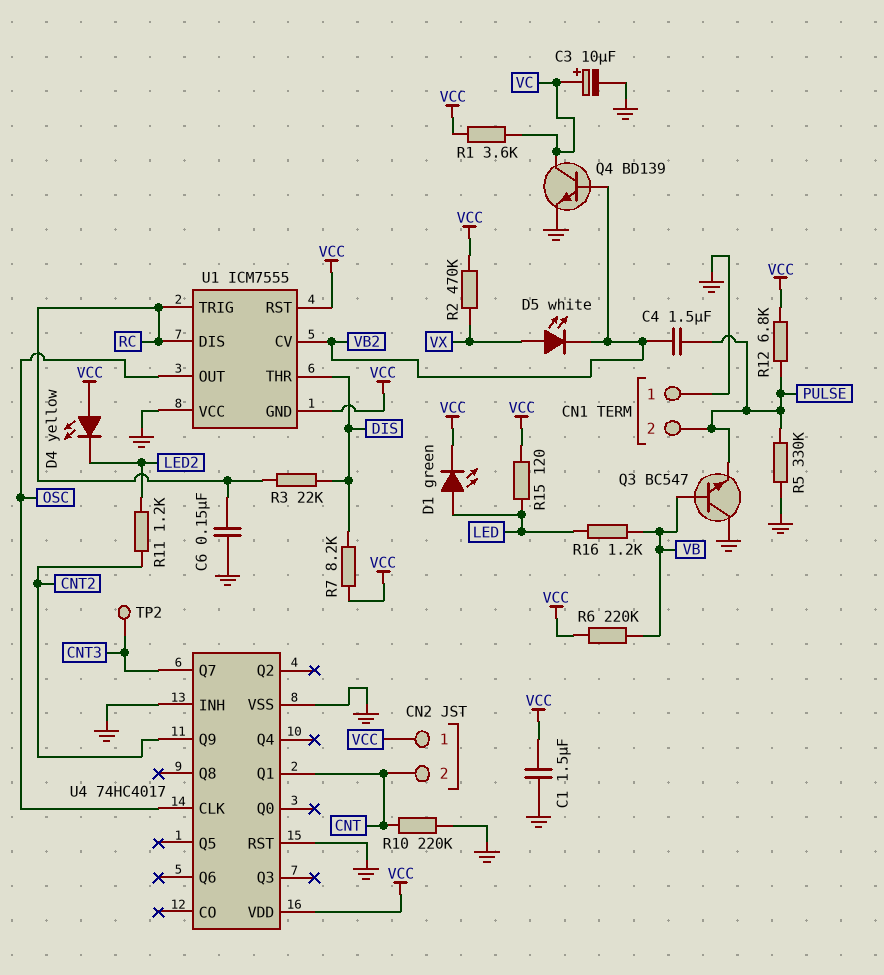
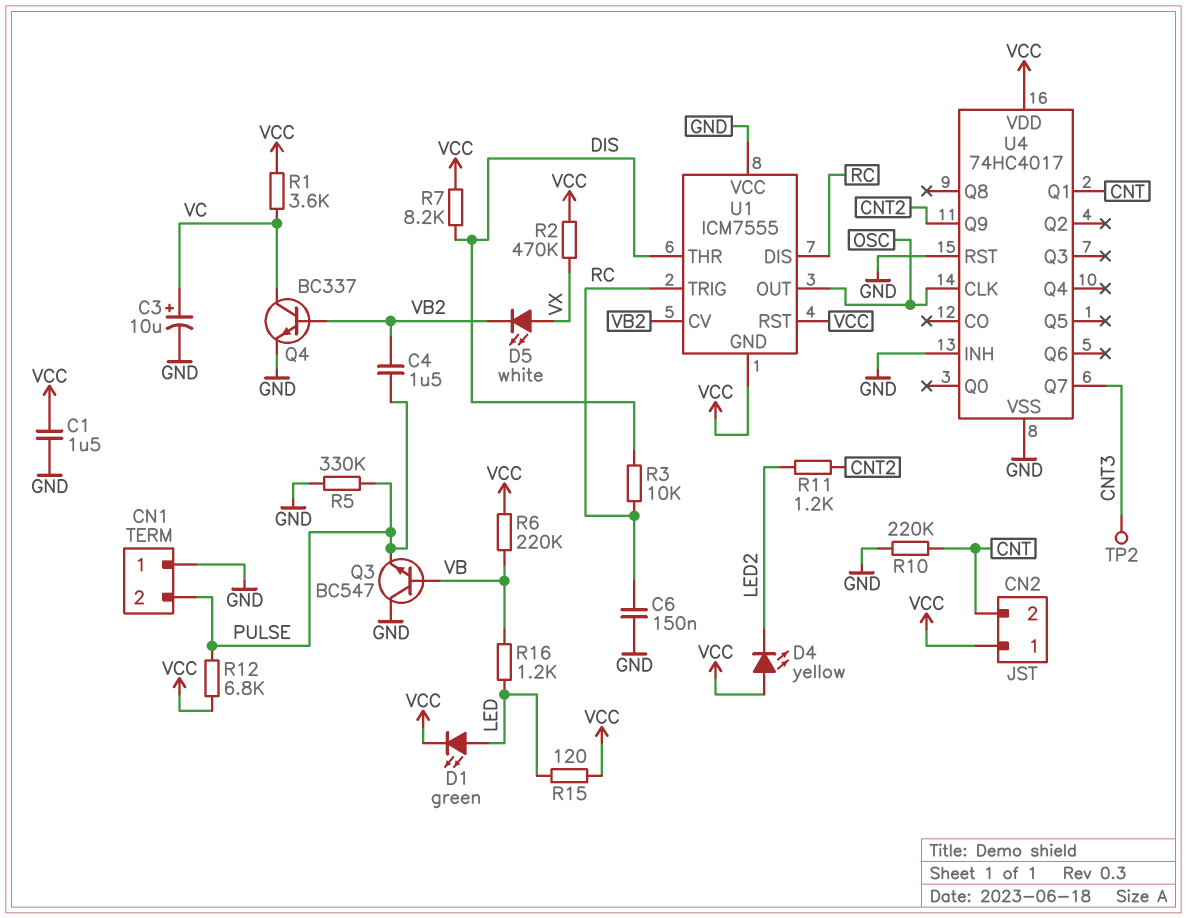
Q4: NPN BD139 (B VB2, C VC, E GND) -> NPN BC337 (B VB2, C VC, E GND)
R3: 22k (DIS, RC) -> 10k (DIS, RC)

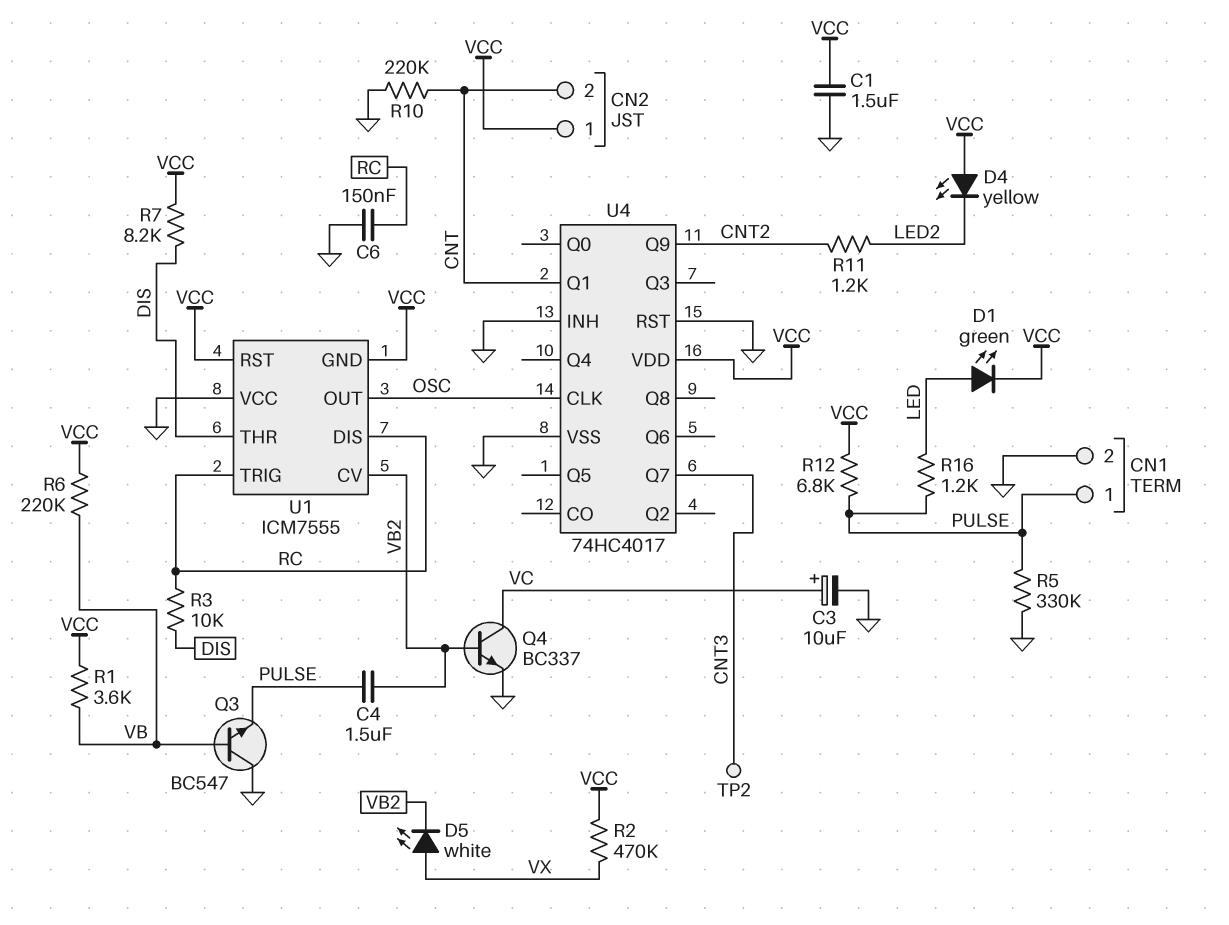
CN1 pin 1: GND -> PULSE
CN1 pin 2: PULSE -> GND
R1: 3.6k (VC, VCC) -> 3.6k (VB, VCC)
R15: 120 (LED, VCC) -> none
R16: 1.2k (LED, VB) -> 1.2k (LED, PULSE)

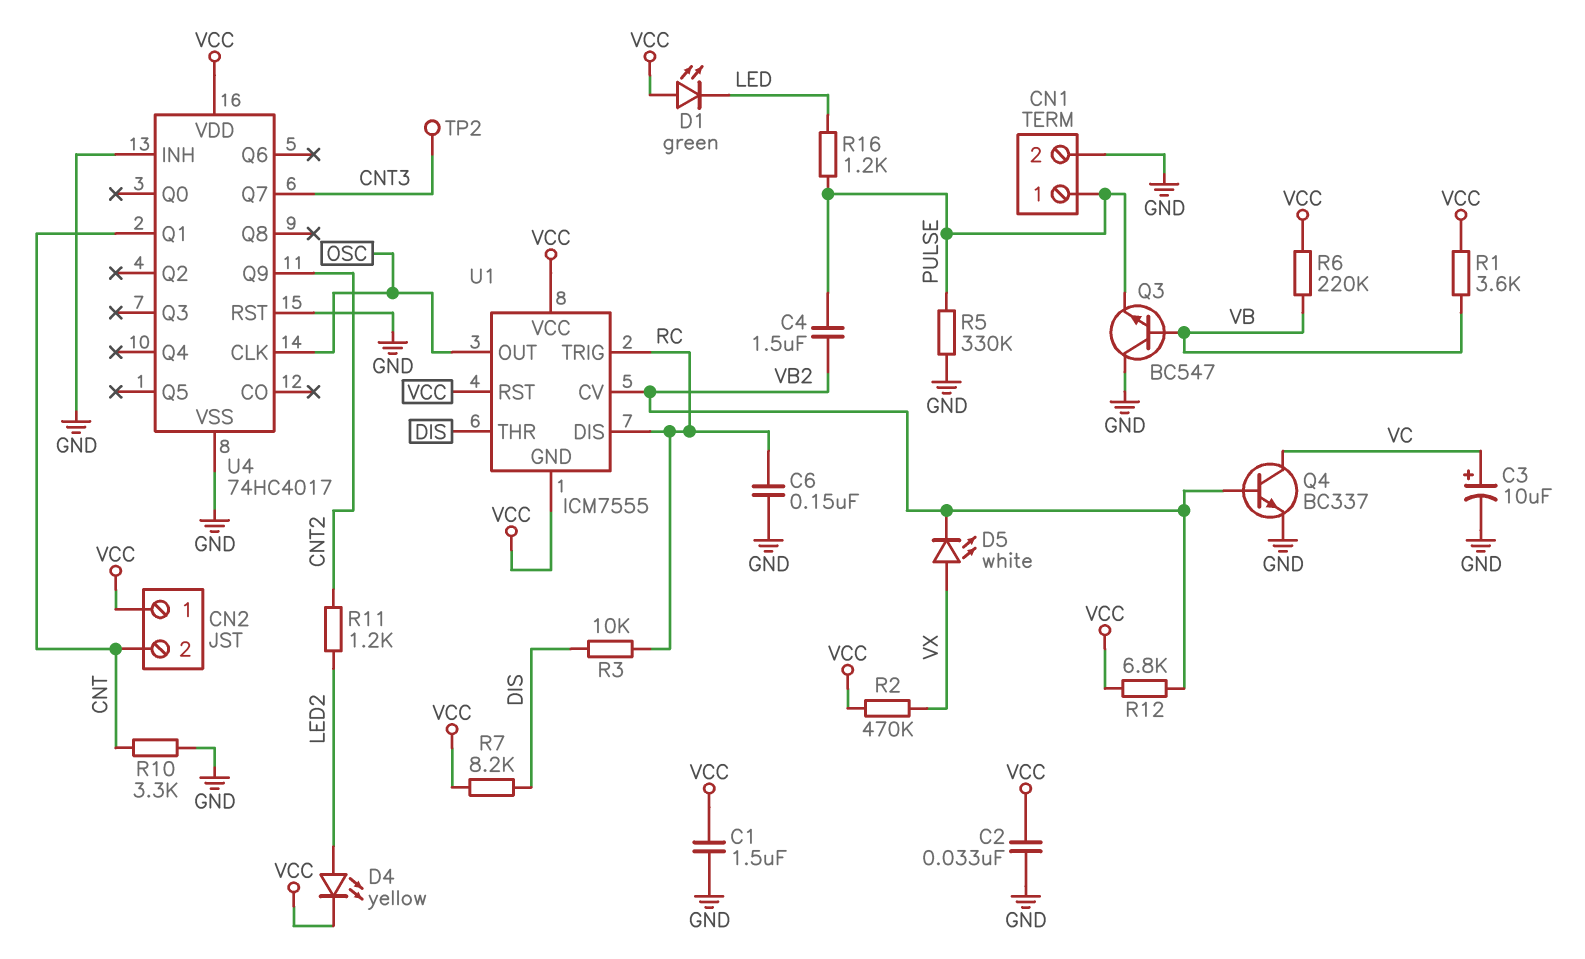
C2: none -> 33nF (GND, VCC)
D1: LED green (A LED, K VCC) -> LED green (A VCC, K LED)
D4: LED yellow (A VCC, K LED2) -> LED yellow (A LED2, K VCC)
R10: 220k (CNT, GND) -> 3.3k (CNT, GND)
R12: 6.8k (PULSE, VCC) -> 6.8k (VB2, VCC)
U1 pin VCC: GND -> VCC

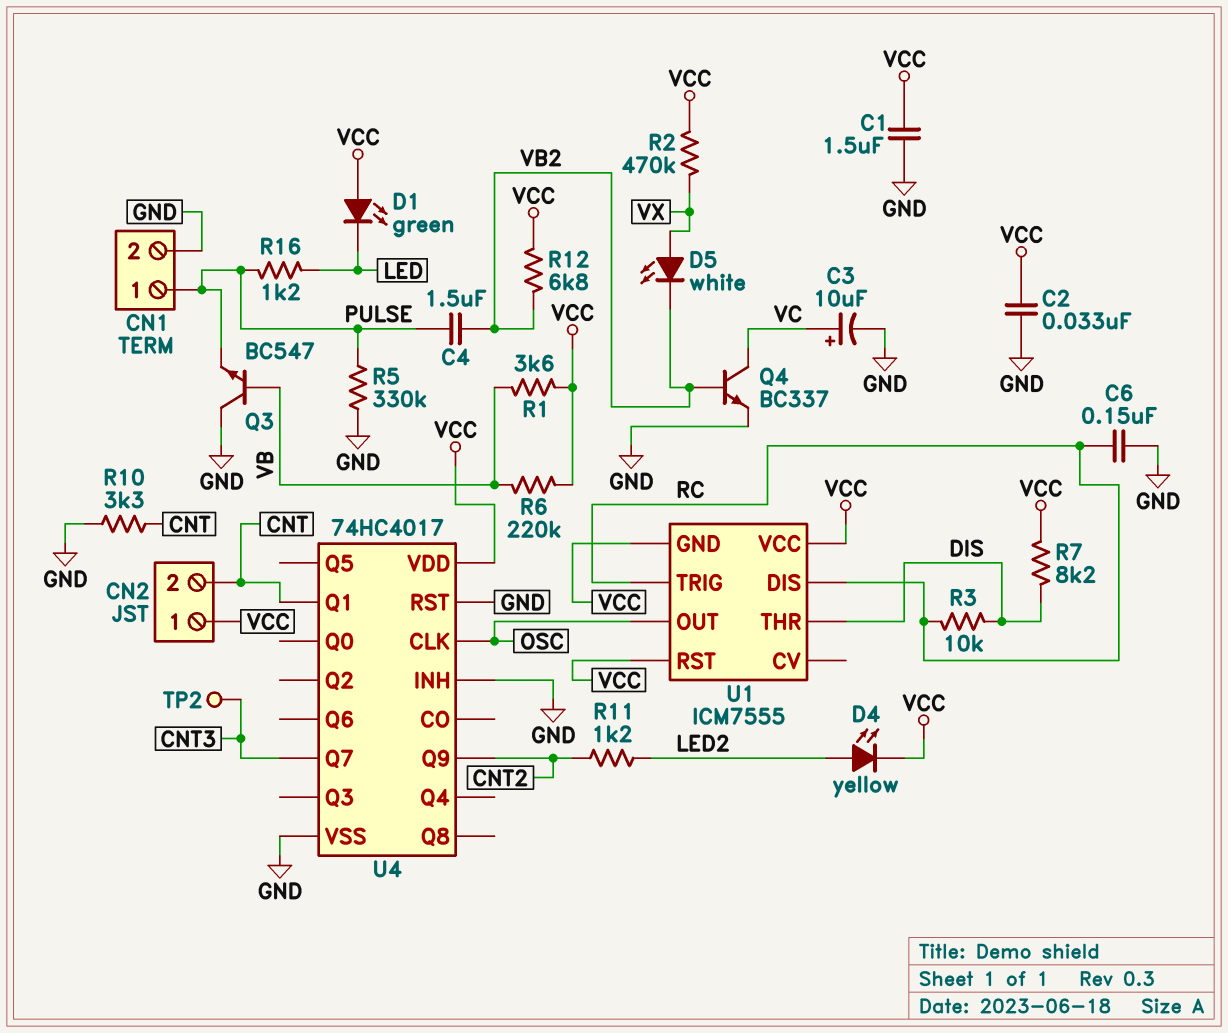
U1 pin CV: VB2 -> none

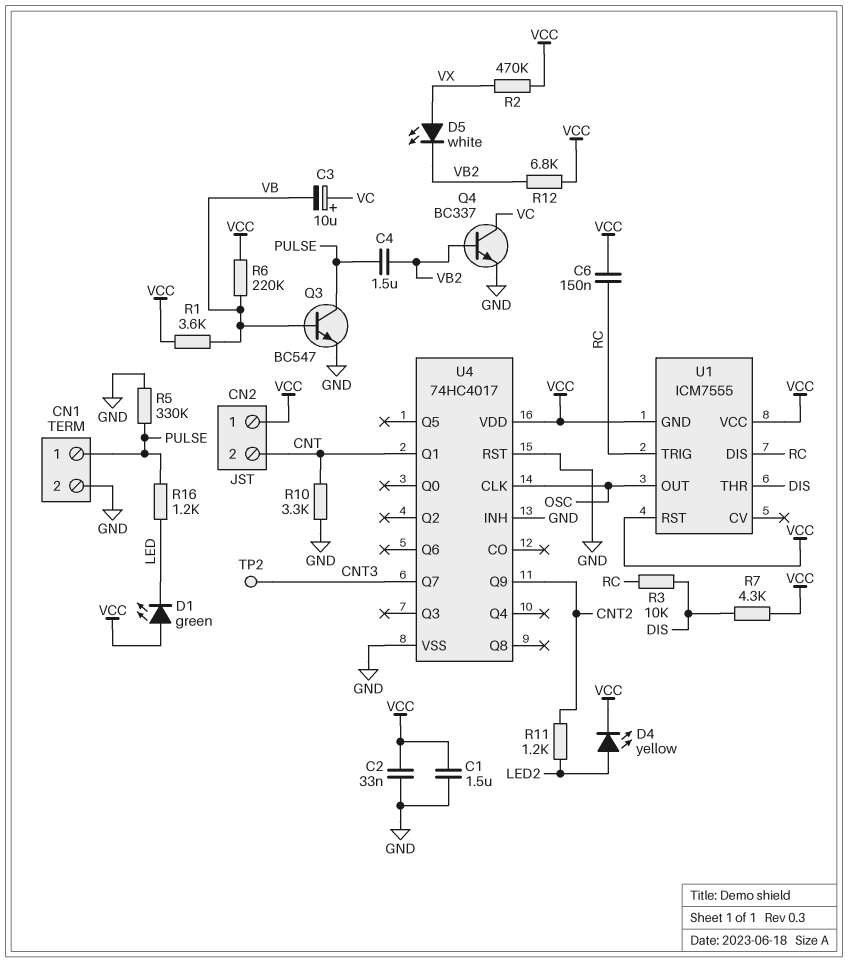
C3: 10uF (plus VC, minus GND) -> 10uF (plus VC, minus VB)
C6: 150nF (GND, RC) -> 150nF (RC, VCC)
Q3: NPN BC547 (B VB, C GND, E PULSE) -> NPN BC547 (B VB, C PULSE, E GND)
R7: 8.2k (DIS, VCC) -> 4.3k (DIS, VCC)

